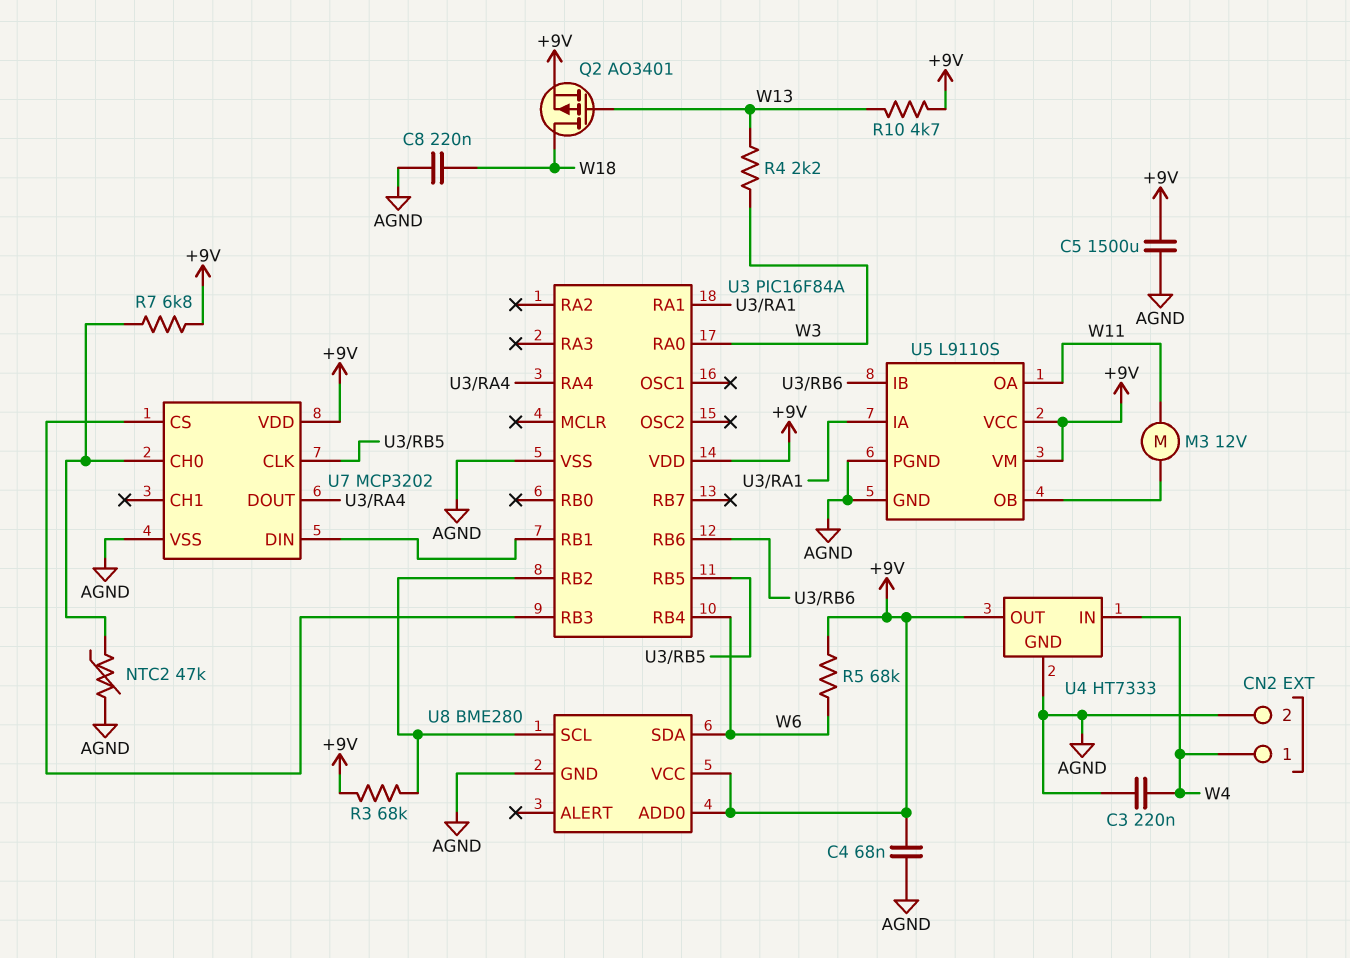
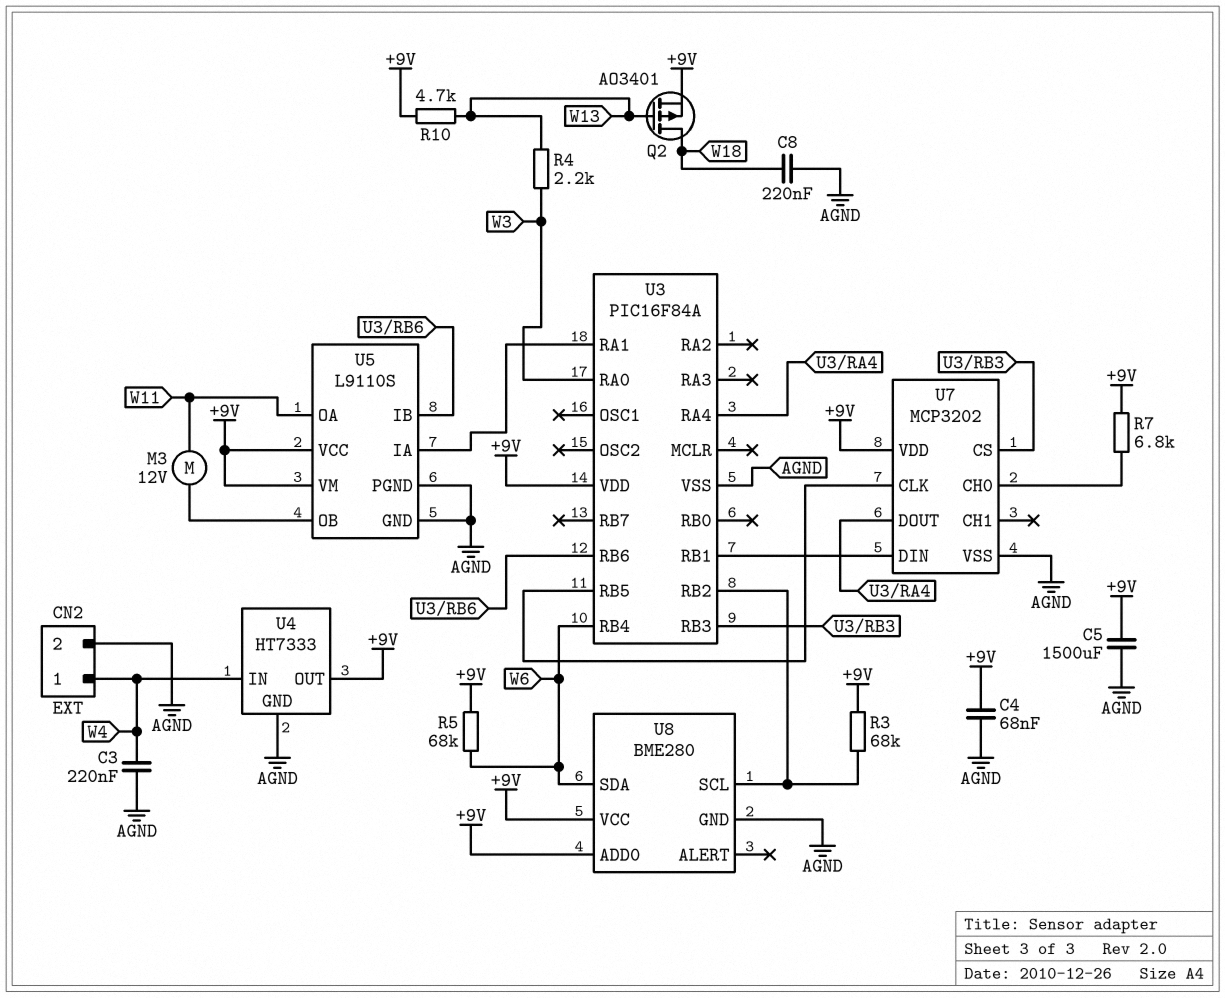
NTC2: 47k (AGND, U7/CH0) -> none

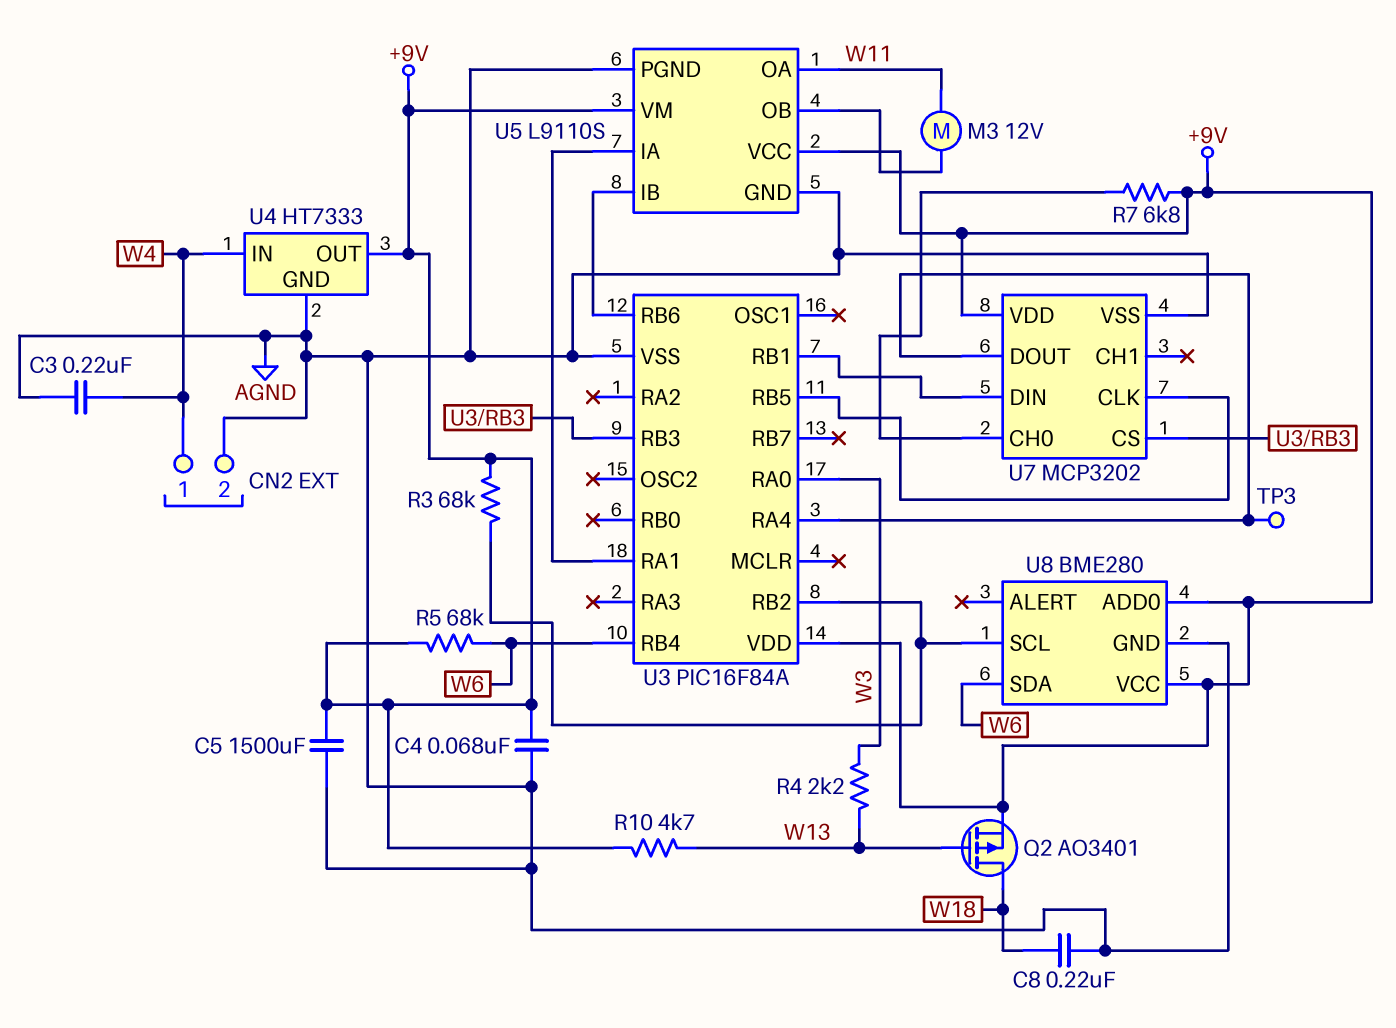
TP3: none -> test point (U3/RA4)

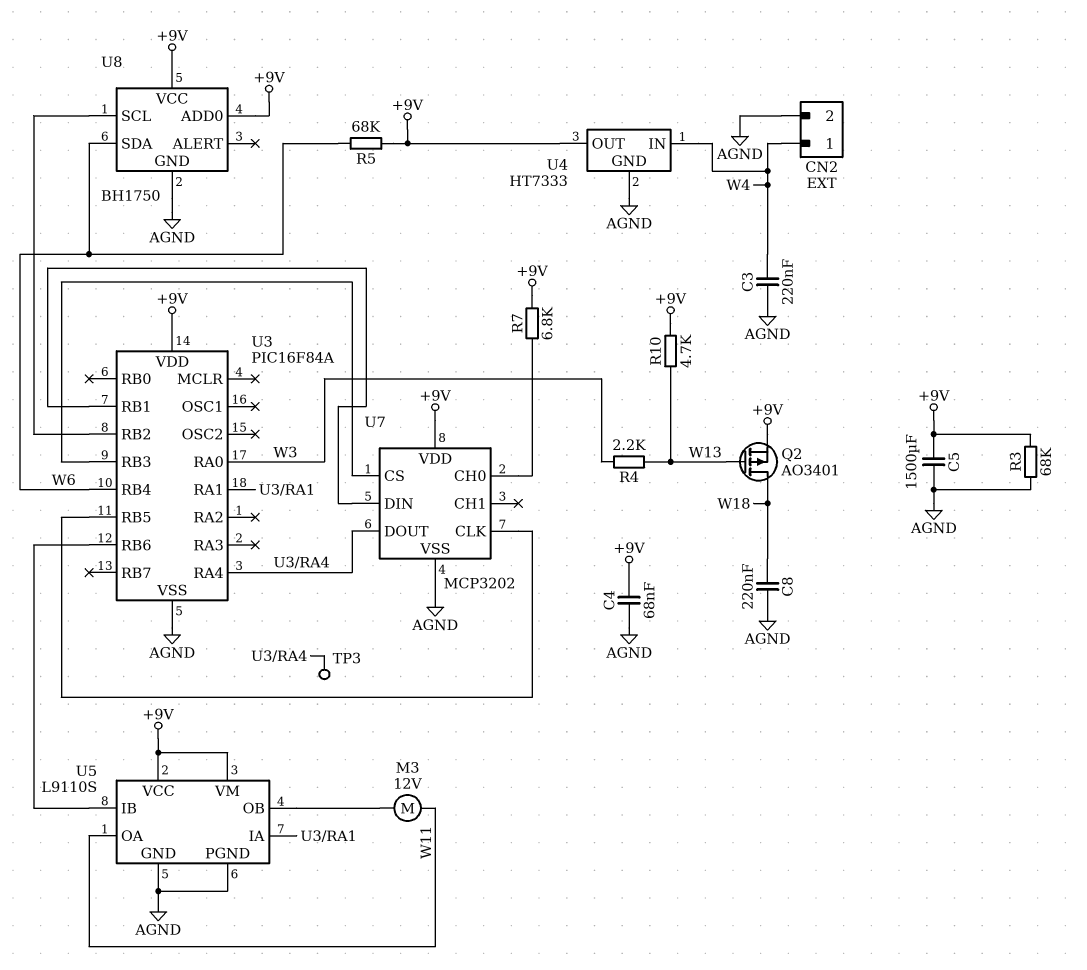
R3: 68k (+9V, U3/RB2) -> 68k (+9V, AGND)
U8: BME280 -> BH1750

